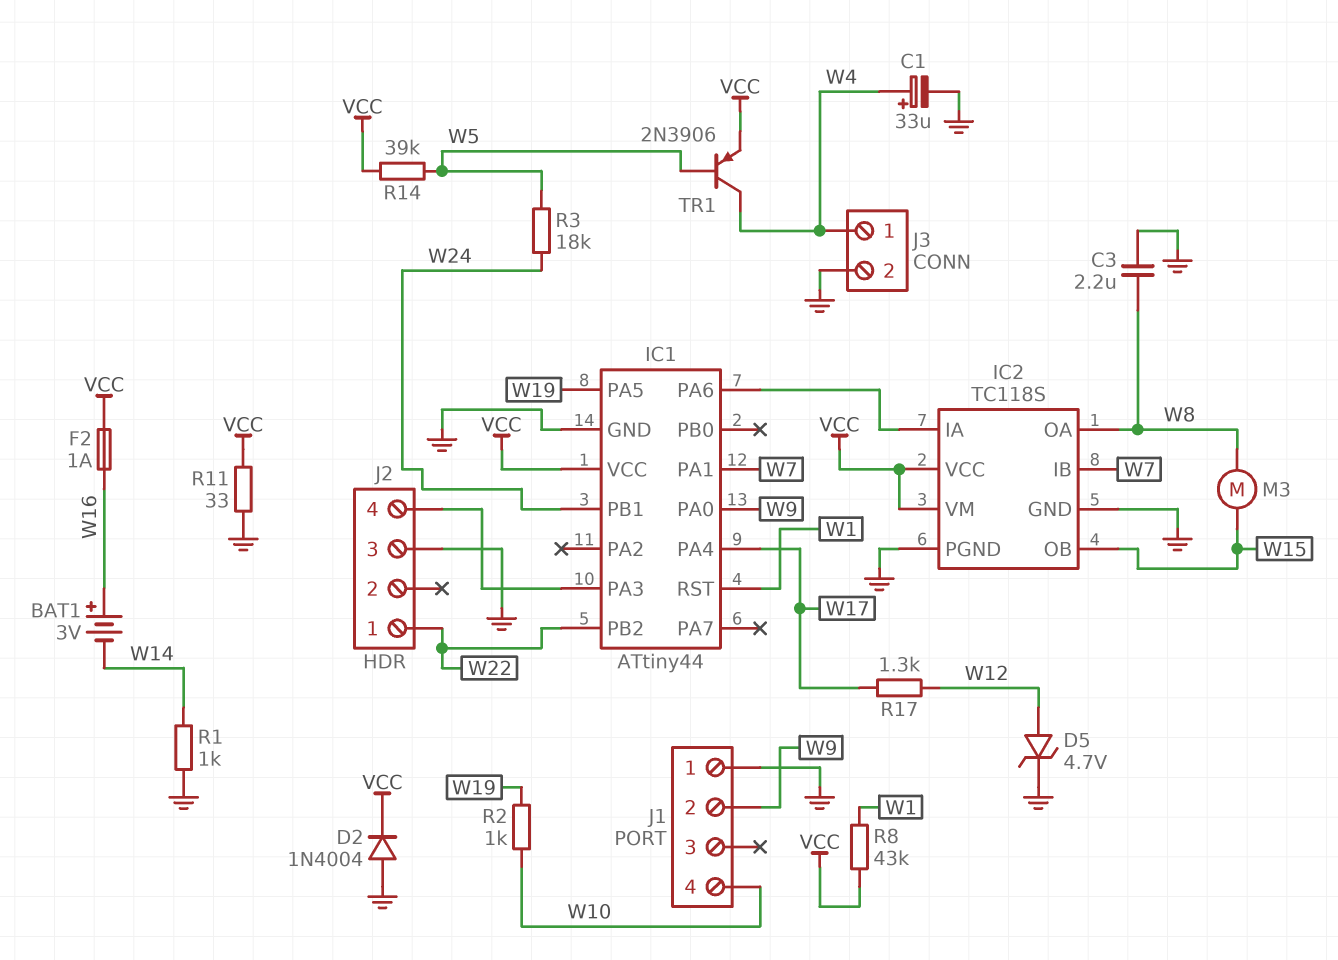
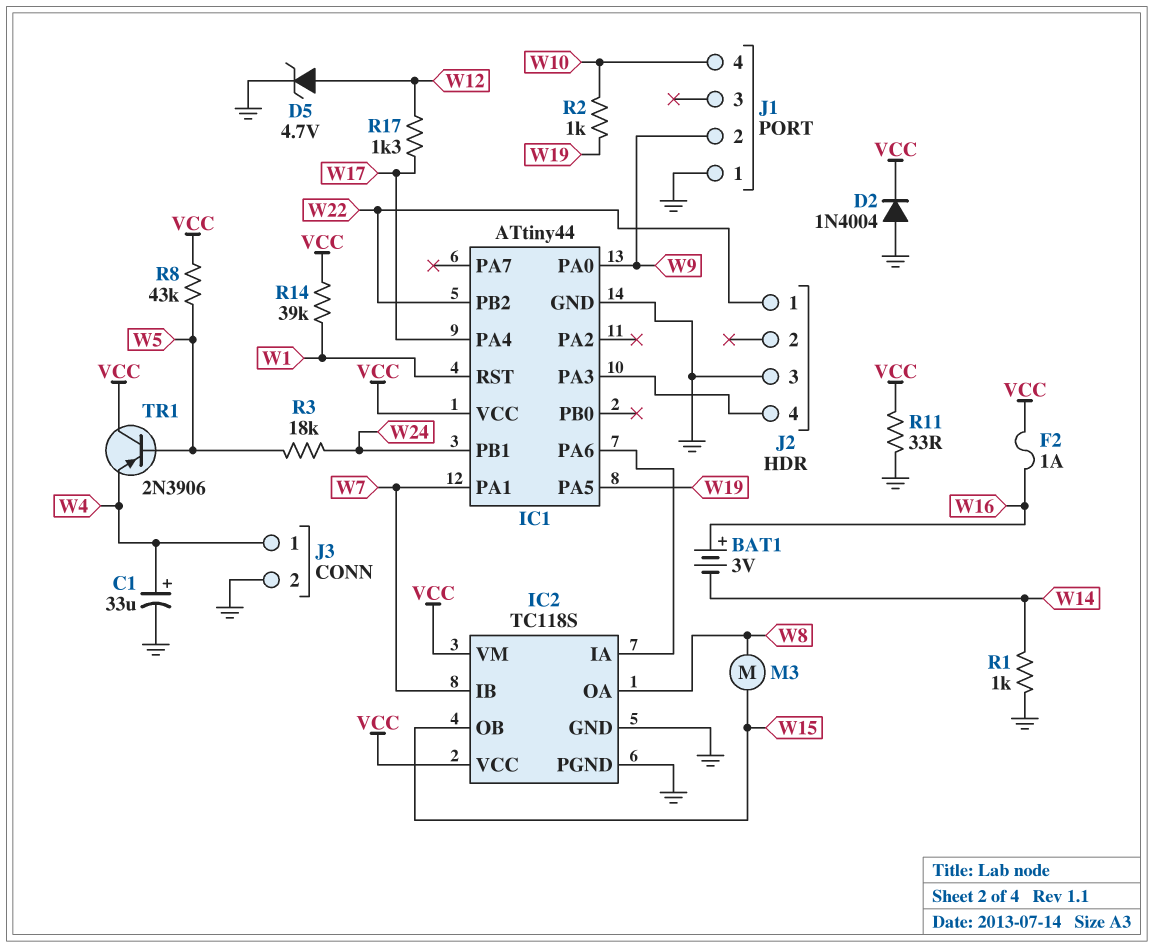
C3: 2.2uF (GND, W8) -> none
R8: 43k (VCC, W1) -> 43k (VCC, W5)
R14: 39k (VCC, W5) -> 39k (VCC, W1)
TR1: PNP 2N3906 (B W5, C W4, E VCC) -> PNP 2N3906 (B W5, C VCC, E W4)

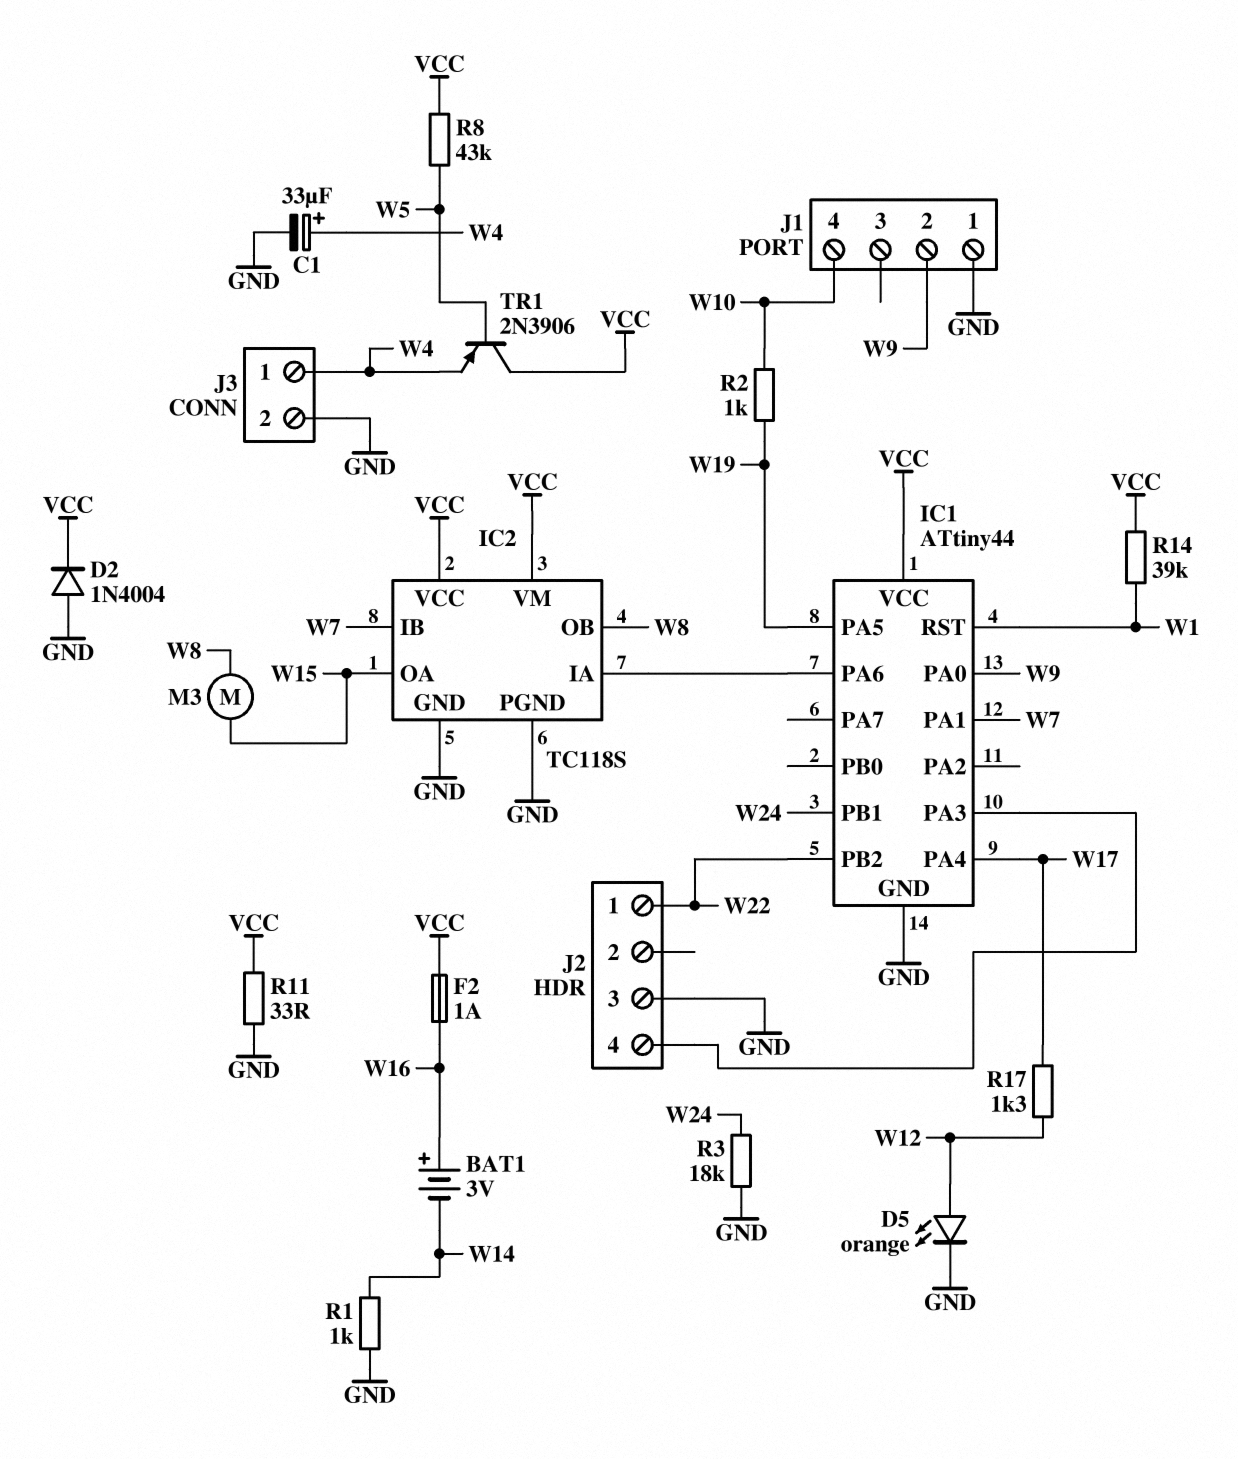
D5: zener 4.7V (A W12, K GND) -> LED orange (A W12, K GND)
IC2 pin OA: W8 -> W15
IC2 pin OB: W15 -> W8
R3: 18k (W5, W24) -> 18k (GND, W24)

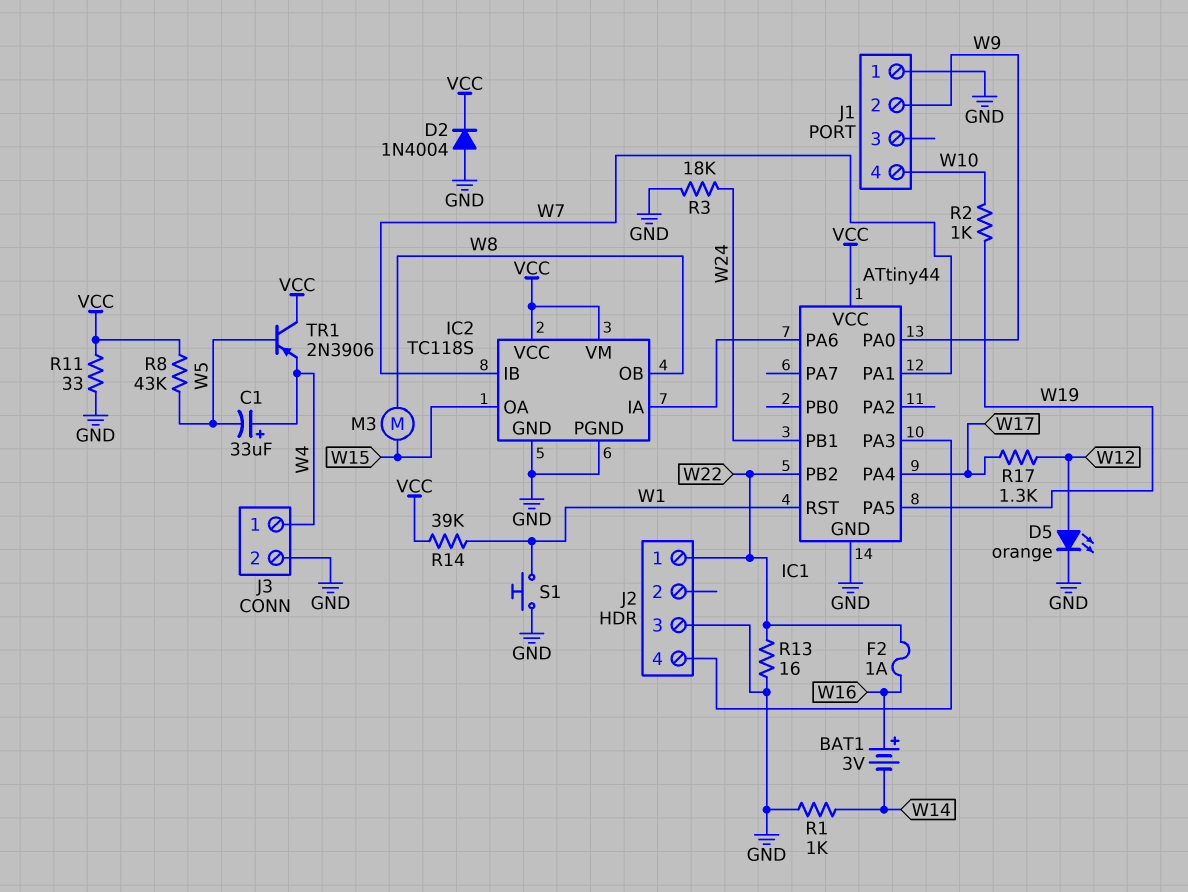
C1: 33uF (plus W4, minus GND) -> 33uF (plus W4, minus W5)
F2: 1A (VCC, W16) -> 1A (W16, W22)
R13: none -> 16 (GND, W22)
S1: none -> button (GND, W1)

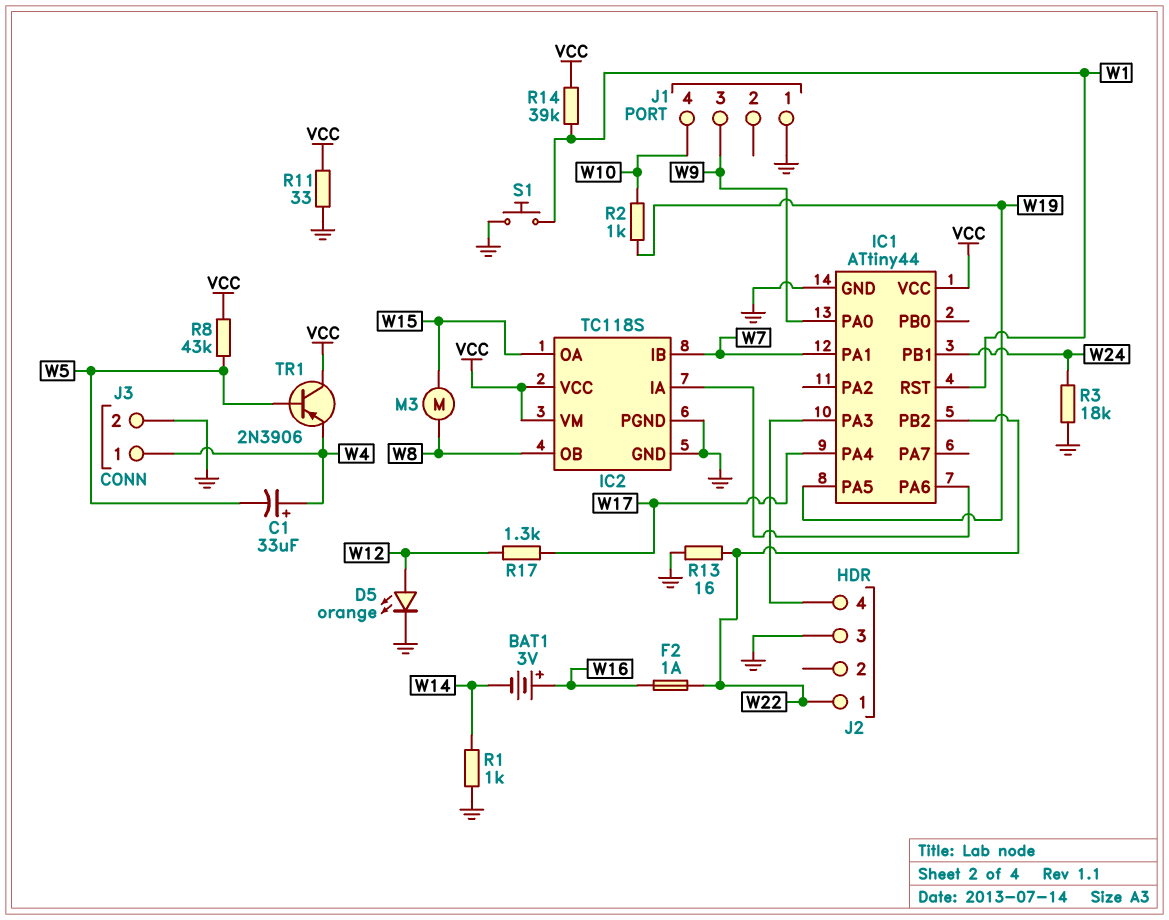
D2: diode 1N4004 (A GND, K VCC) -> none
J1 pin 2: W9 -> none
J1 pin 3: none -> W9

